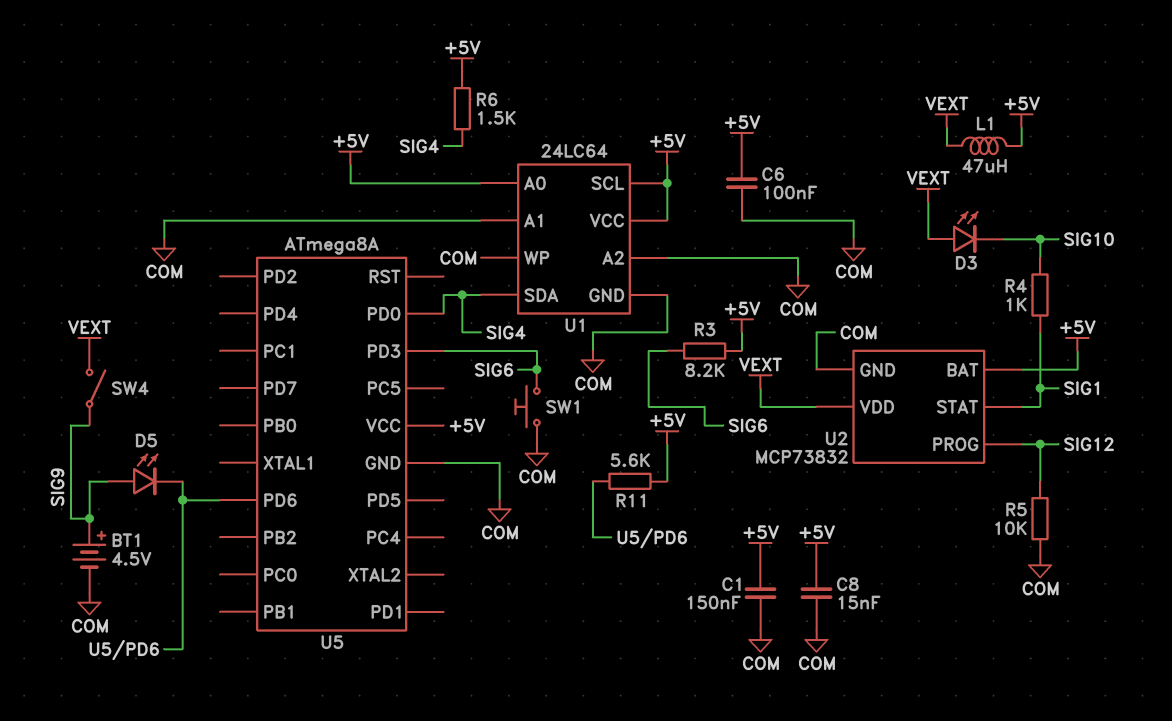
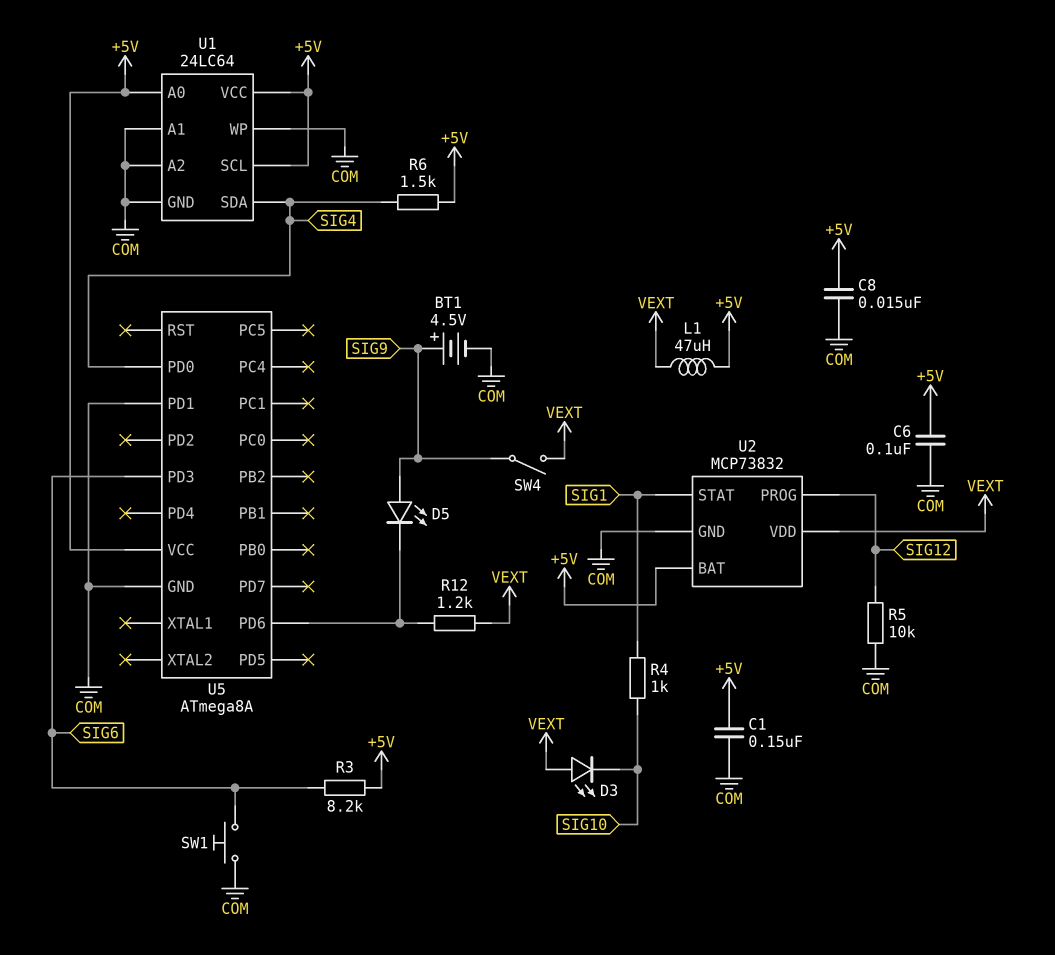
R11: 5.6k (+5V, U5/PD6) -> none
R12: none -> 1.2k (U5/PD6, VEXT)
U5 pin PD1: none -> COM

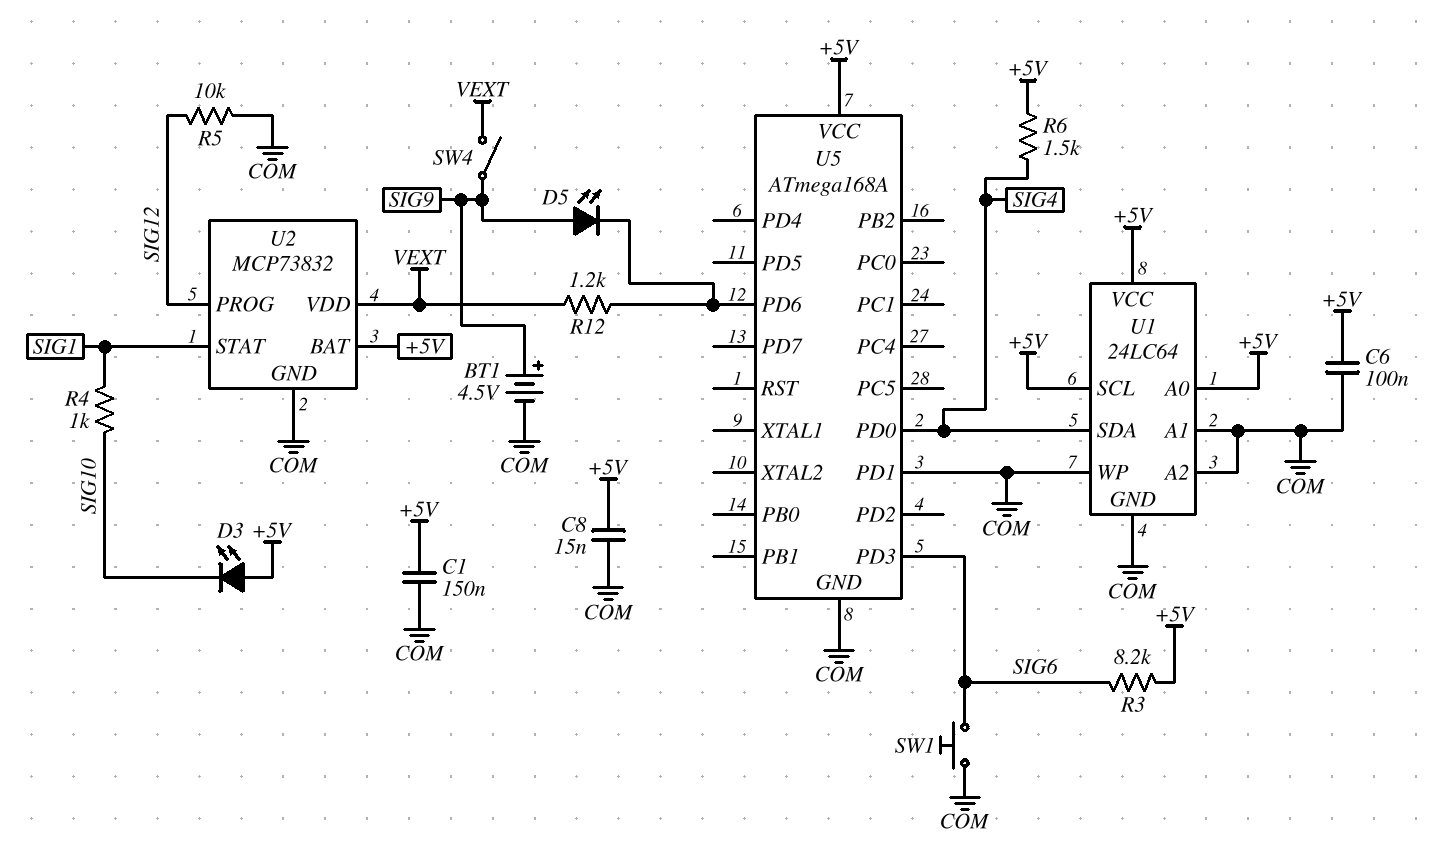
D3: LED (A VEXT, K SIG10) -> LED (A +5V, K SIG10)
L1: 47uH (+5V, VEXT) -> none
U5: ATmega8A -> ATmega168A

